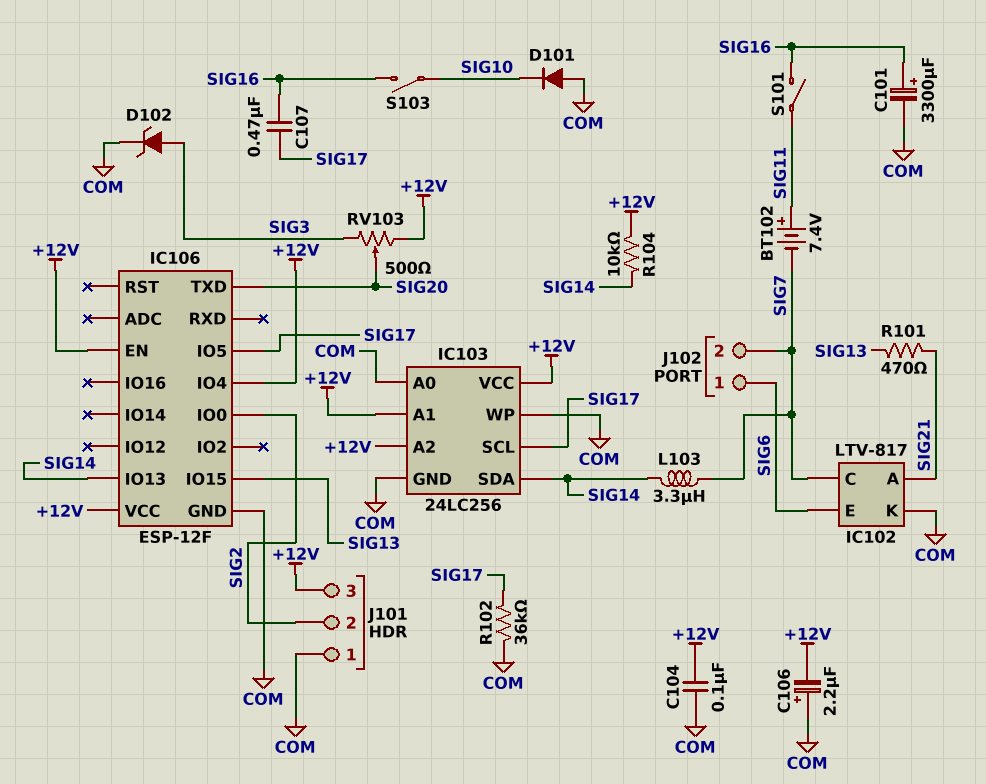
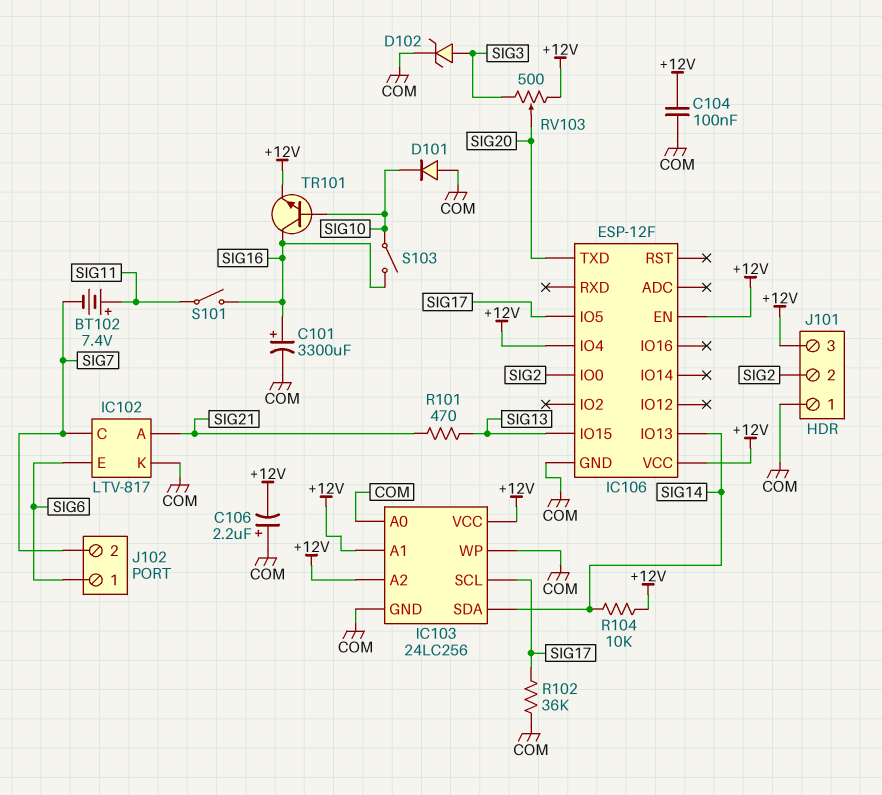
C107: 470nF (SIG16, SIG17) -> none
L103: 3.3uH (SIG7, SIG14) -> none
TR101: none -> NPN (B SIG10, C SIG16, E +12V)

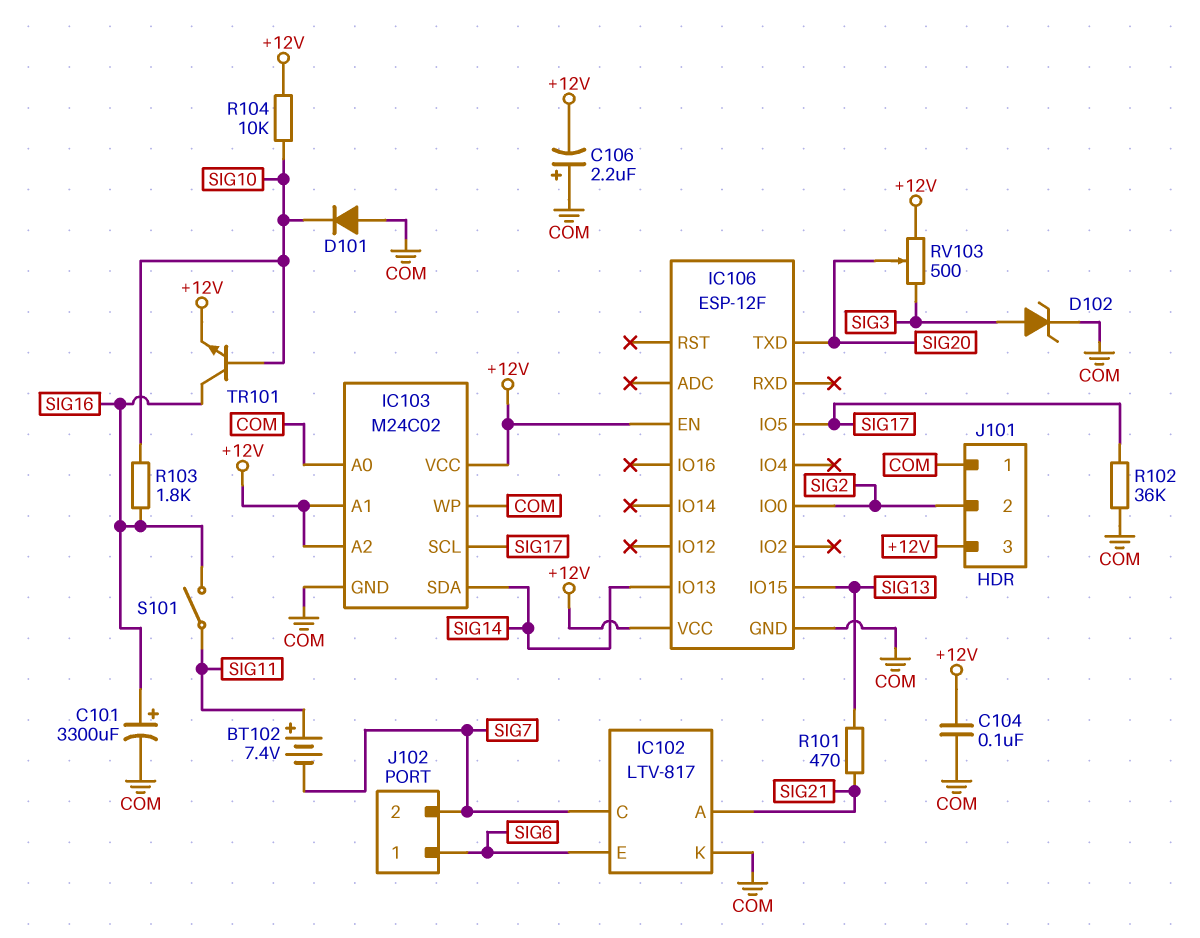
IC103: 24LC256 -> M24C02
IC106 pin IO4: +12V -> none
R103: none -> 1.8k (SIG10, SIG16)
R104: 10k (+12V, SIG14) -> 10k (+12V, SIG10)
S103: switch (SIG10, SIG16) -> none

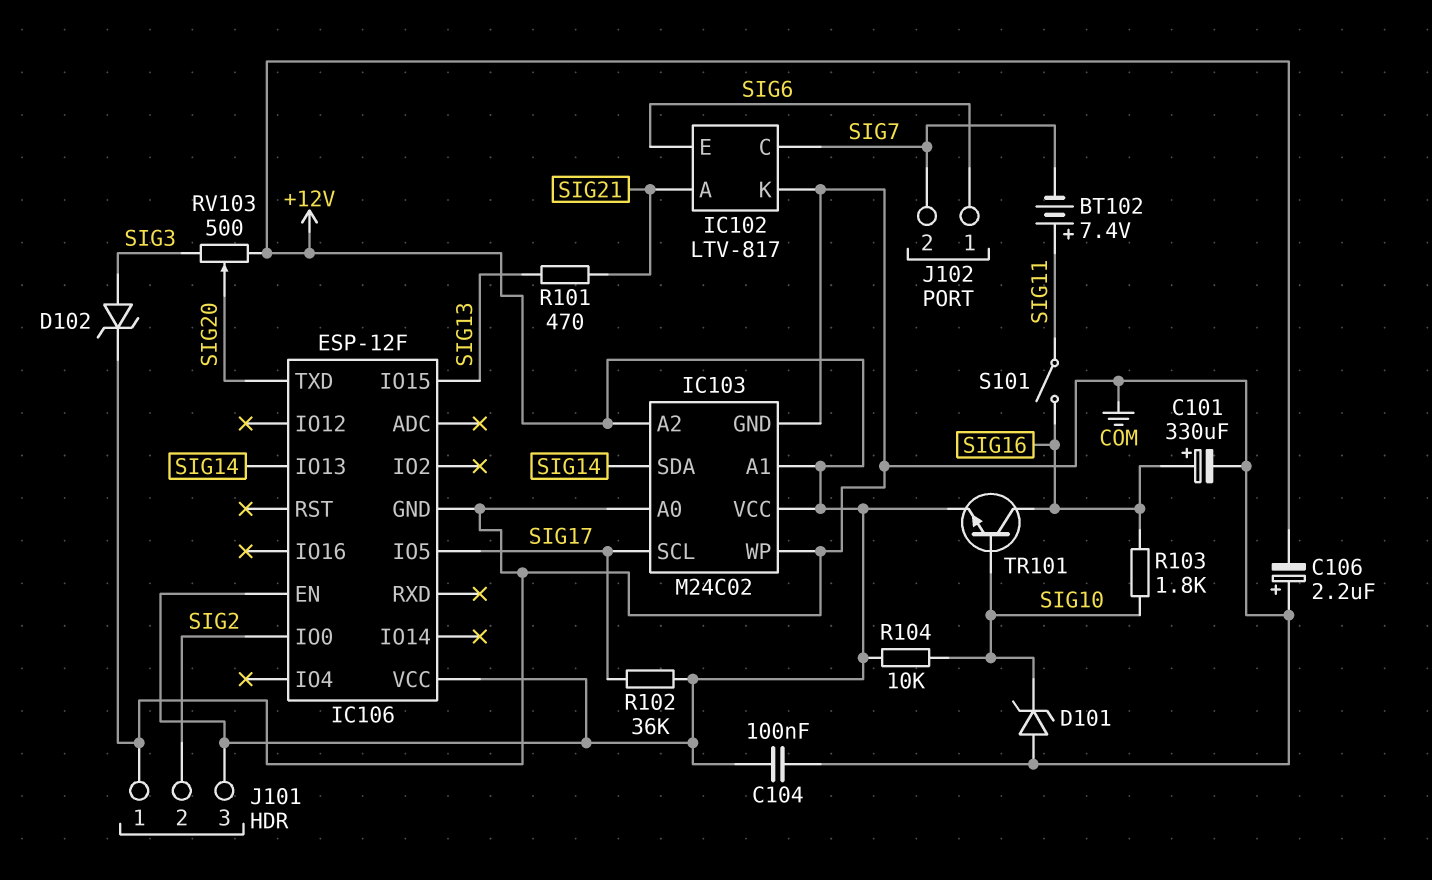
C101: 3300uF (plus SIG16, minus COM) -> 330uF (plus SIG16, minus COM)
D101: diode (A COM, K SIG10) -> zener (A COM, K SIG10)
R102: 36k (COM, SIG17) -> 36k (+12V, SIG17)

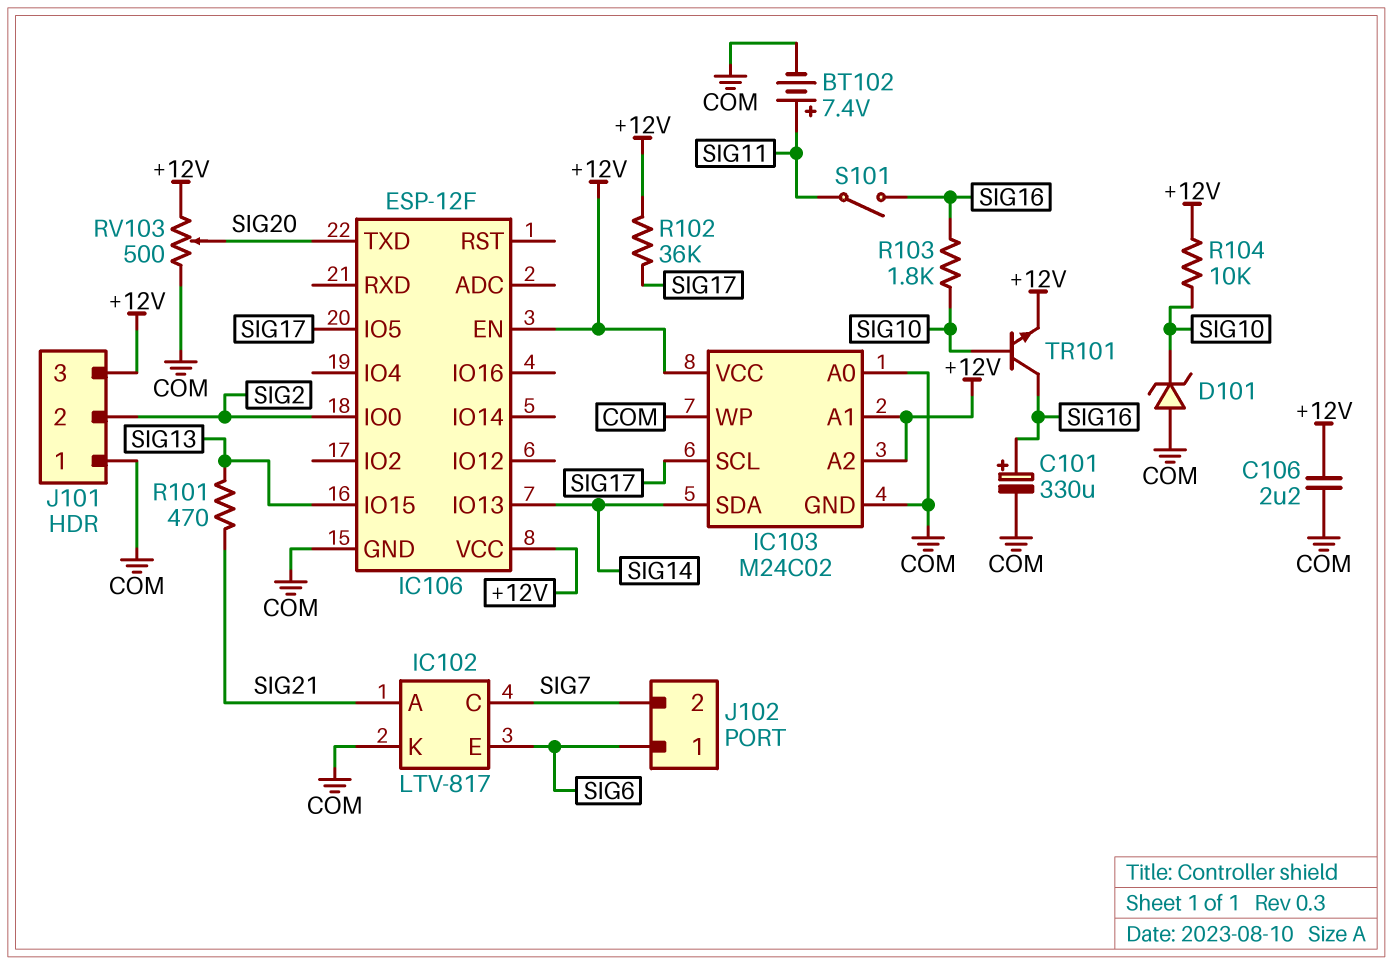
BT102: 7.4V (plus SIG11, minus SIG7) -> 7.4V (plus SIG11, minus COM)
C104: 100nF (+12V, COM) -> none
C106: 2.2uF (plus COM, minus +12V) -> 2.2uF (+12V, COM)
D102: zener (A SIG3, K COM) -> none
RV103: 500 (+12V, SIG3, wiper SIG20) -> 500 (+12V, COM, wiper SIG20)

